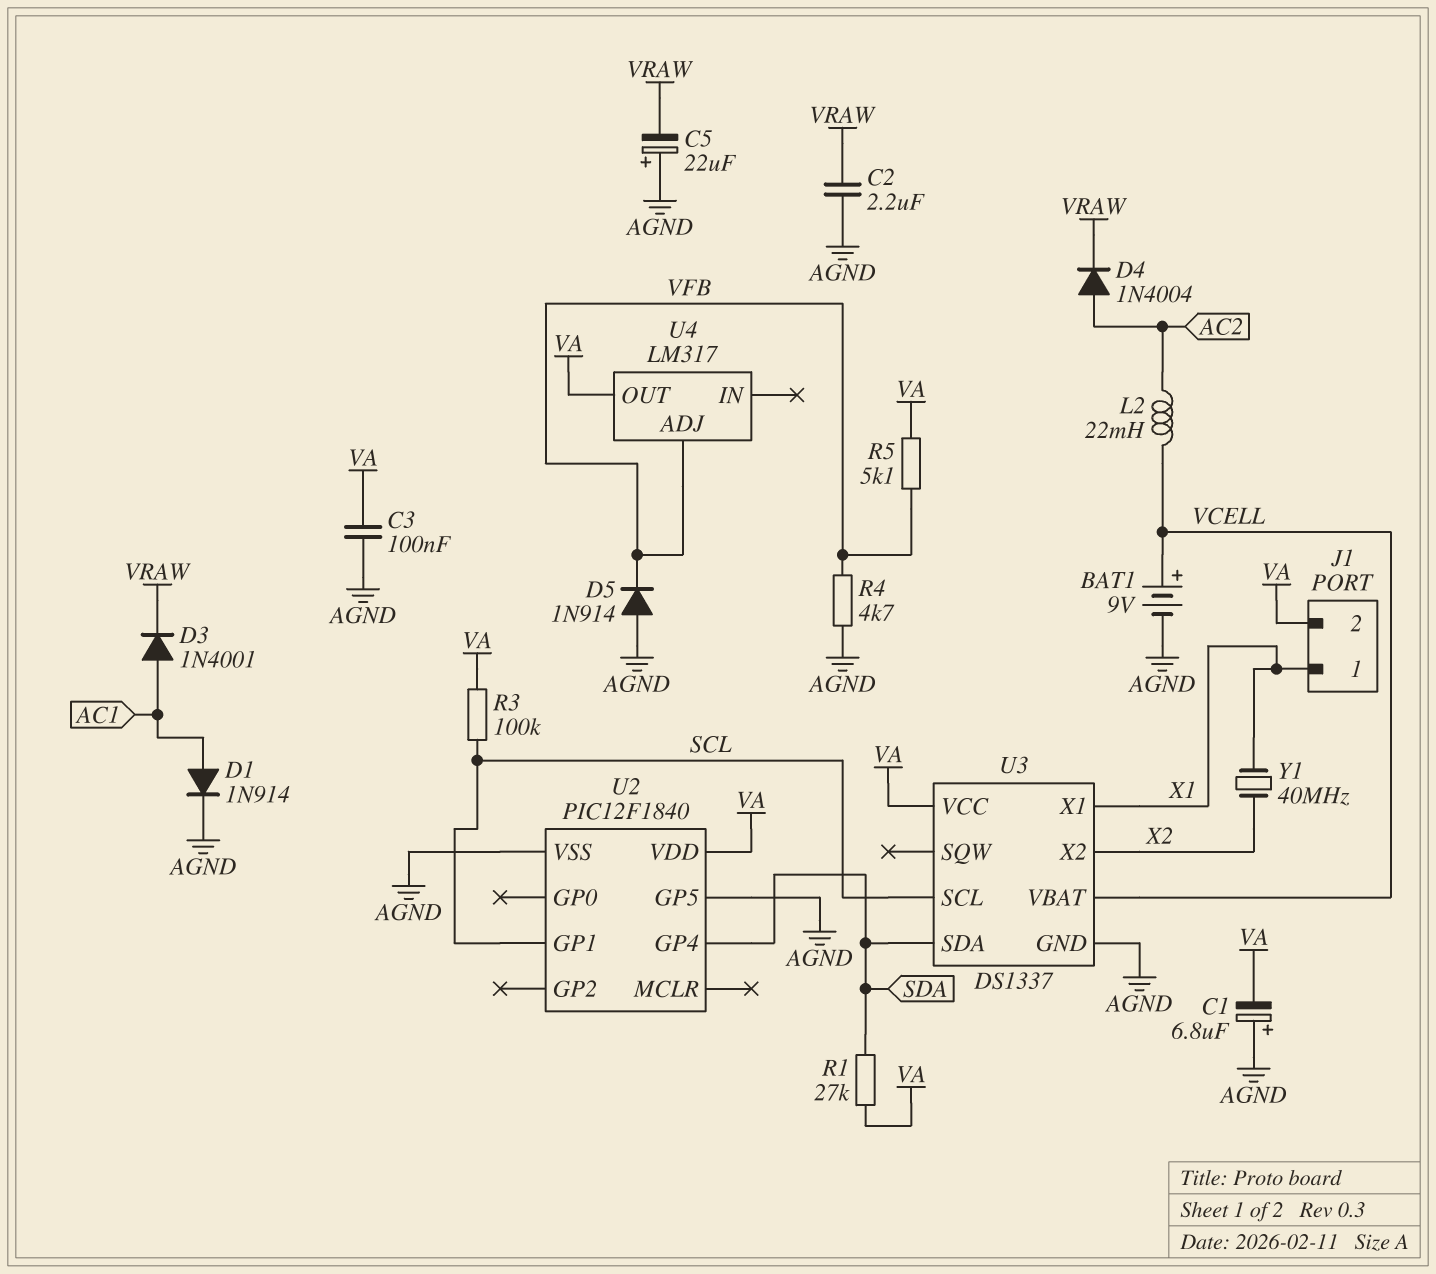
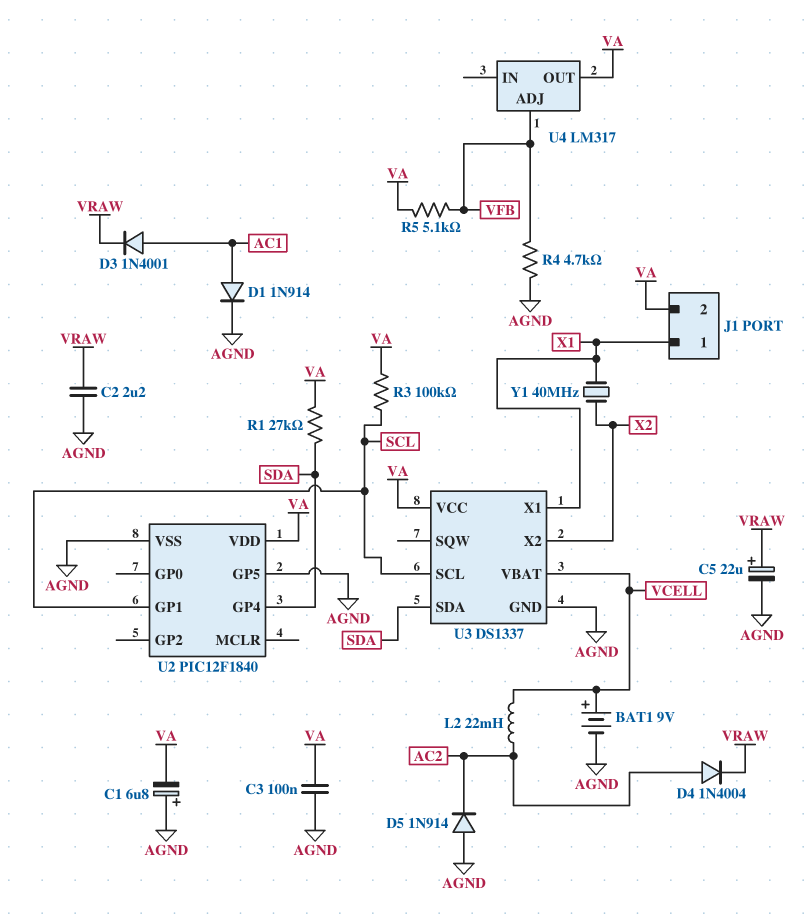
C5: 22uF (plus AGND, minus VRAW) -> 22uF (plus VRAW, minus AGND)
D5: diode 1N914 (A AGND, K VFB) -> diode 1N914 (A AGND, K AC2)

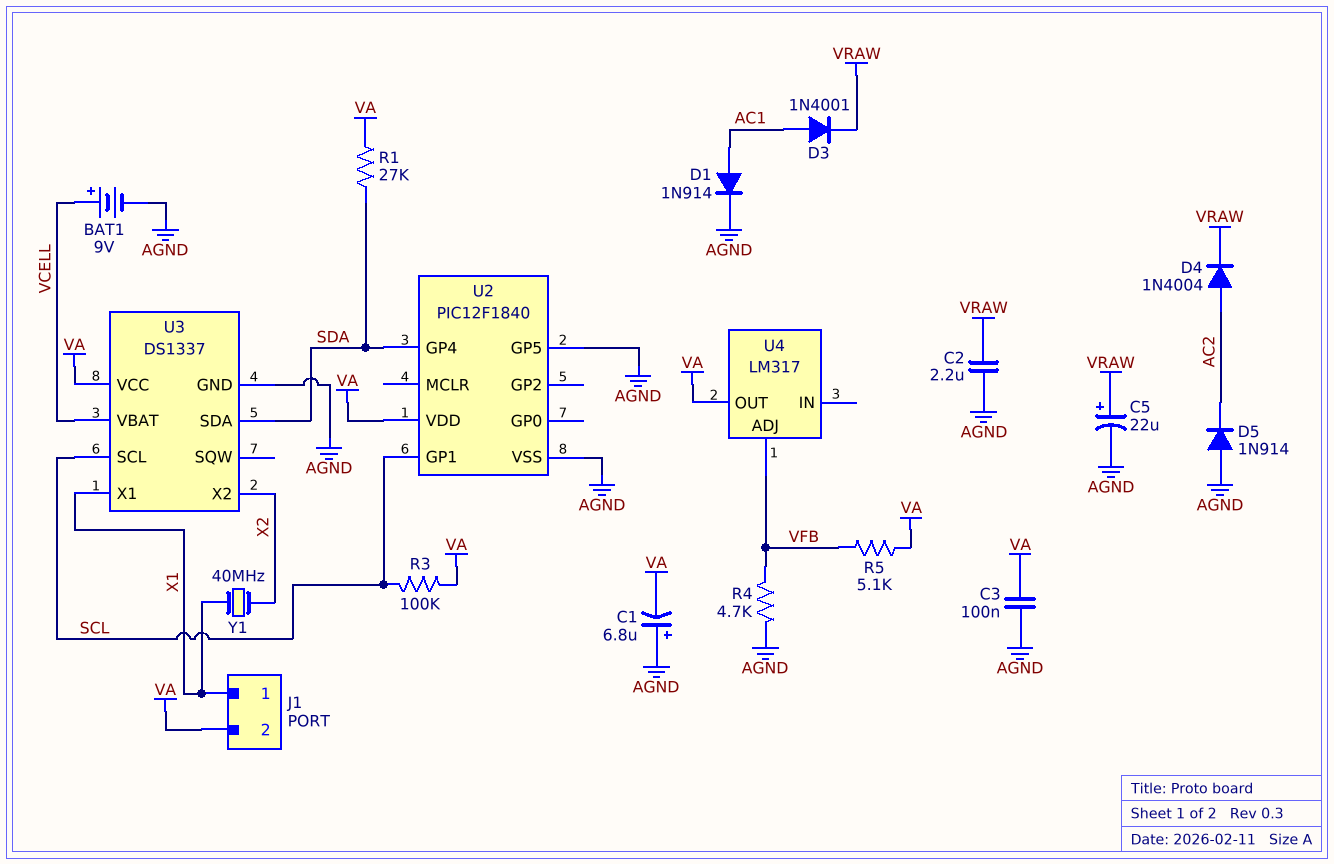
L2: 22mH (AC2, VCELL) -> none

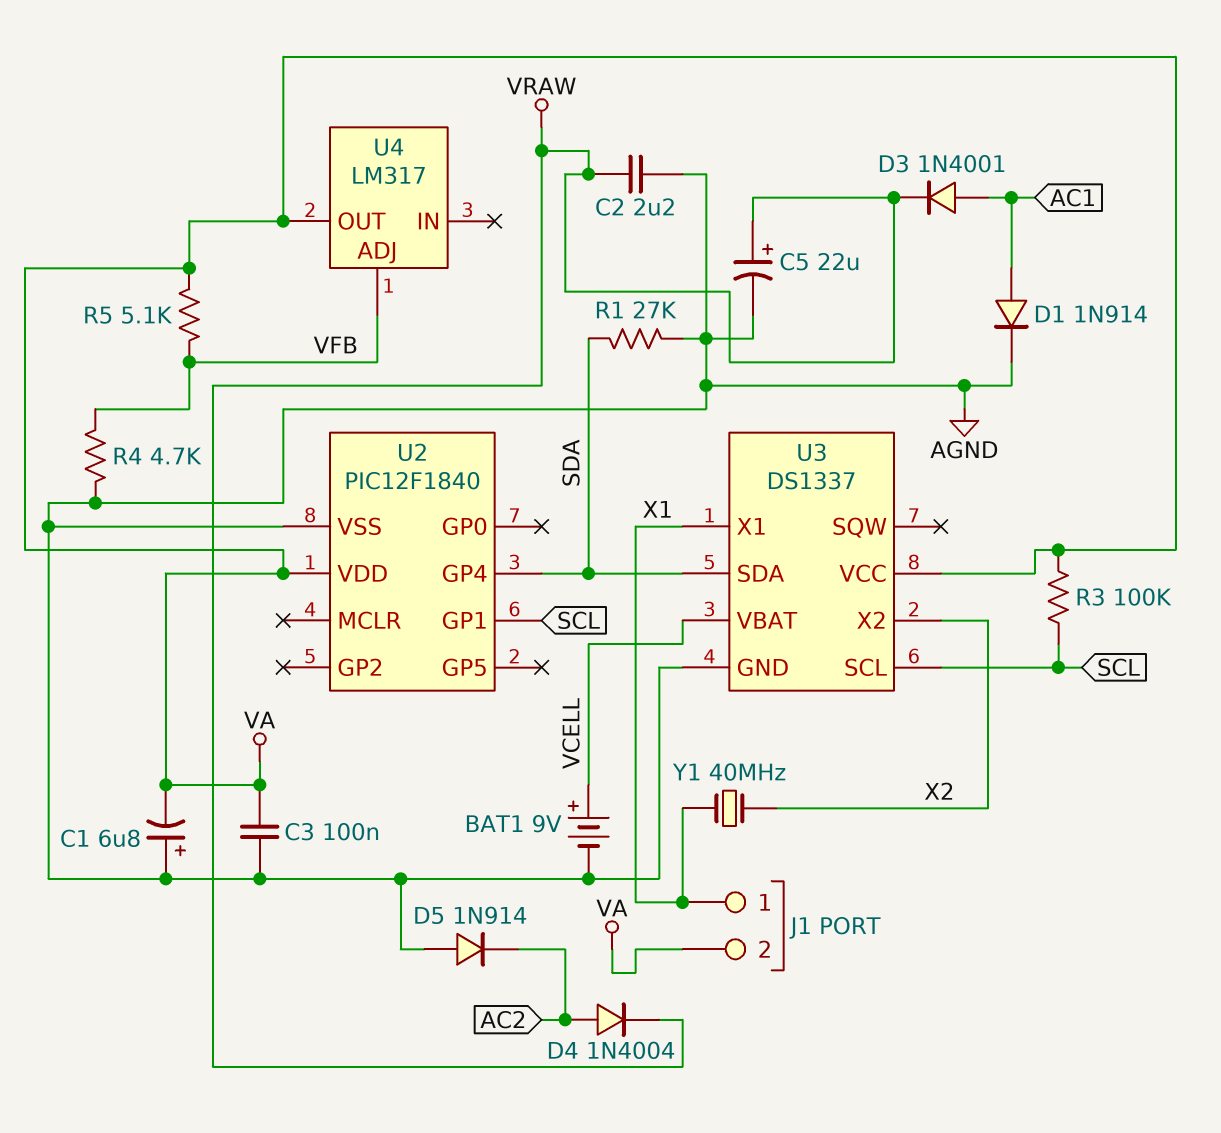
R1: 27k (SDA, VA) -> 27k (AGND, SDA)
U2 pin GP5: AGND -> none

